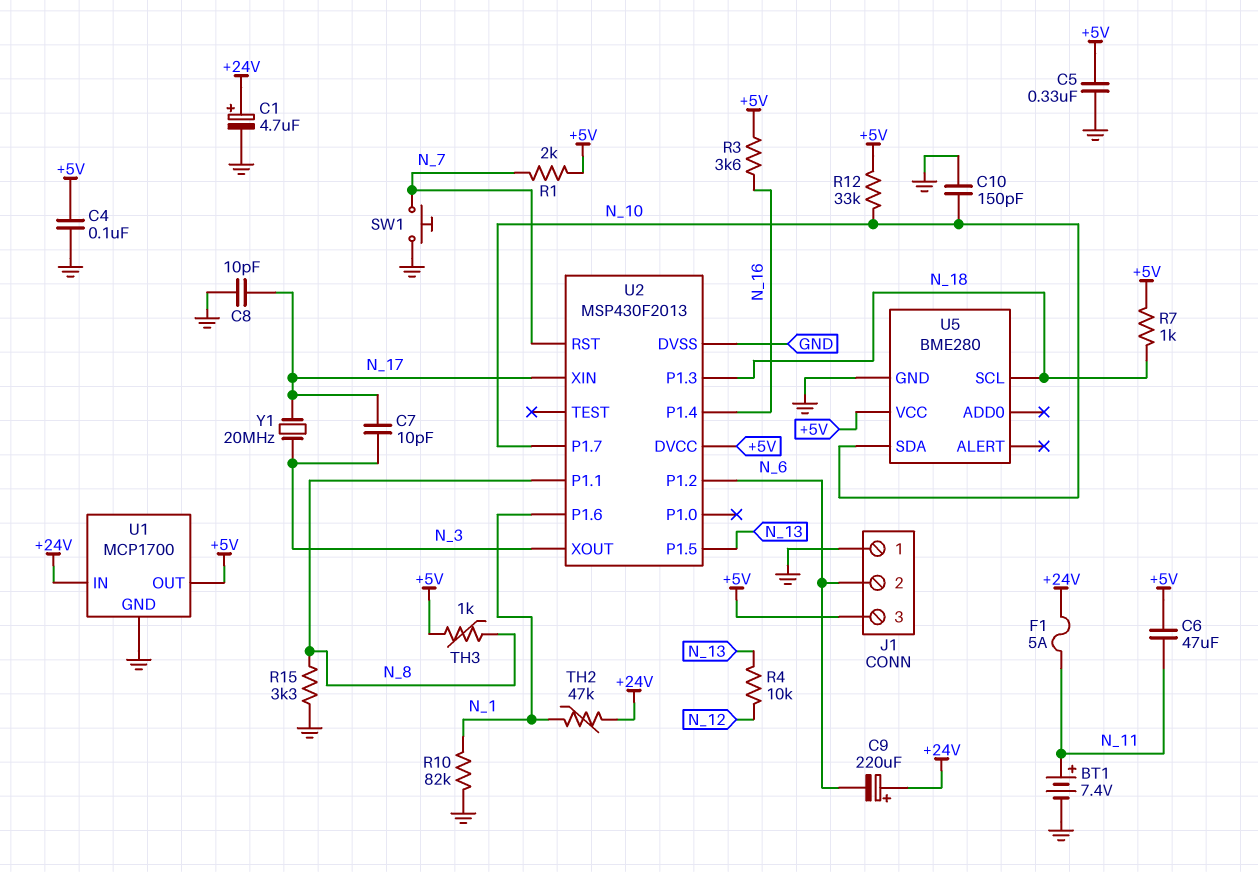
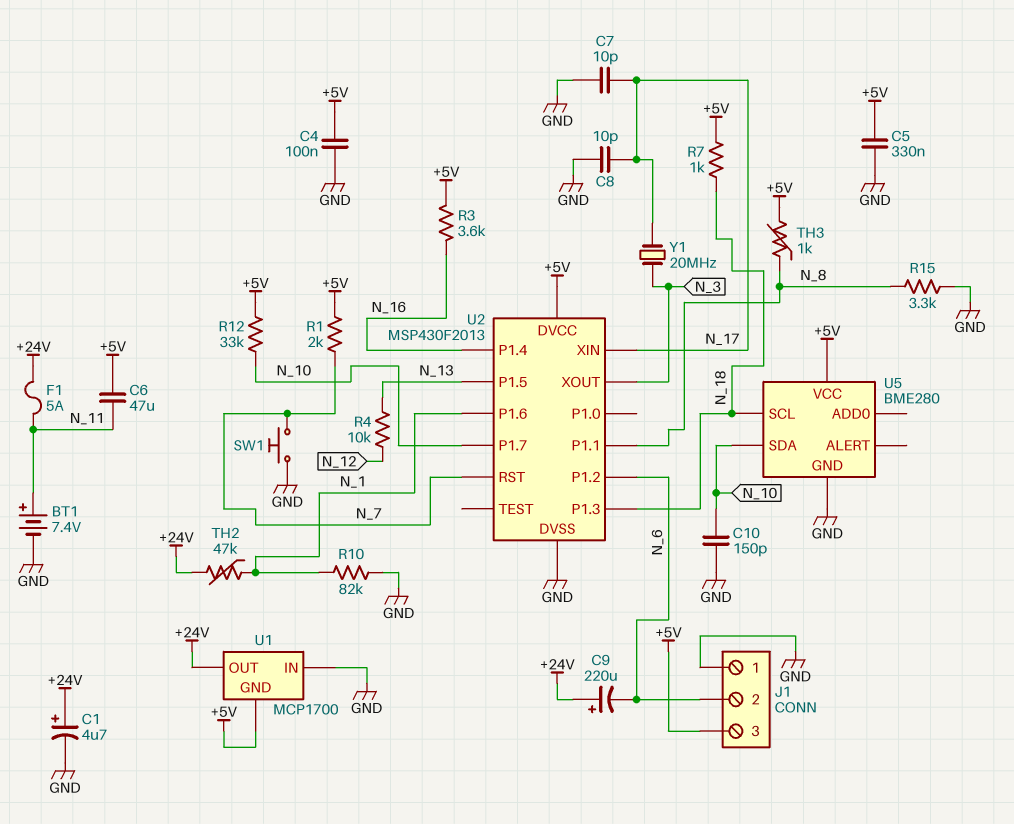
C7: 10pF (N_3, N_17) -> 10pF (GND, N_17)
U1 pin GND: GND -> +5V
U1 pin IN: +24V -> GND
U1 pin OUT: +5V -> +24V

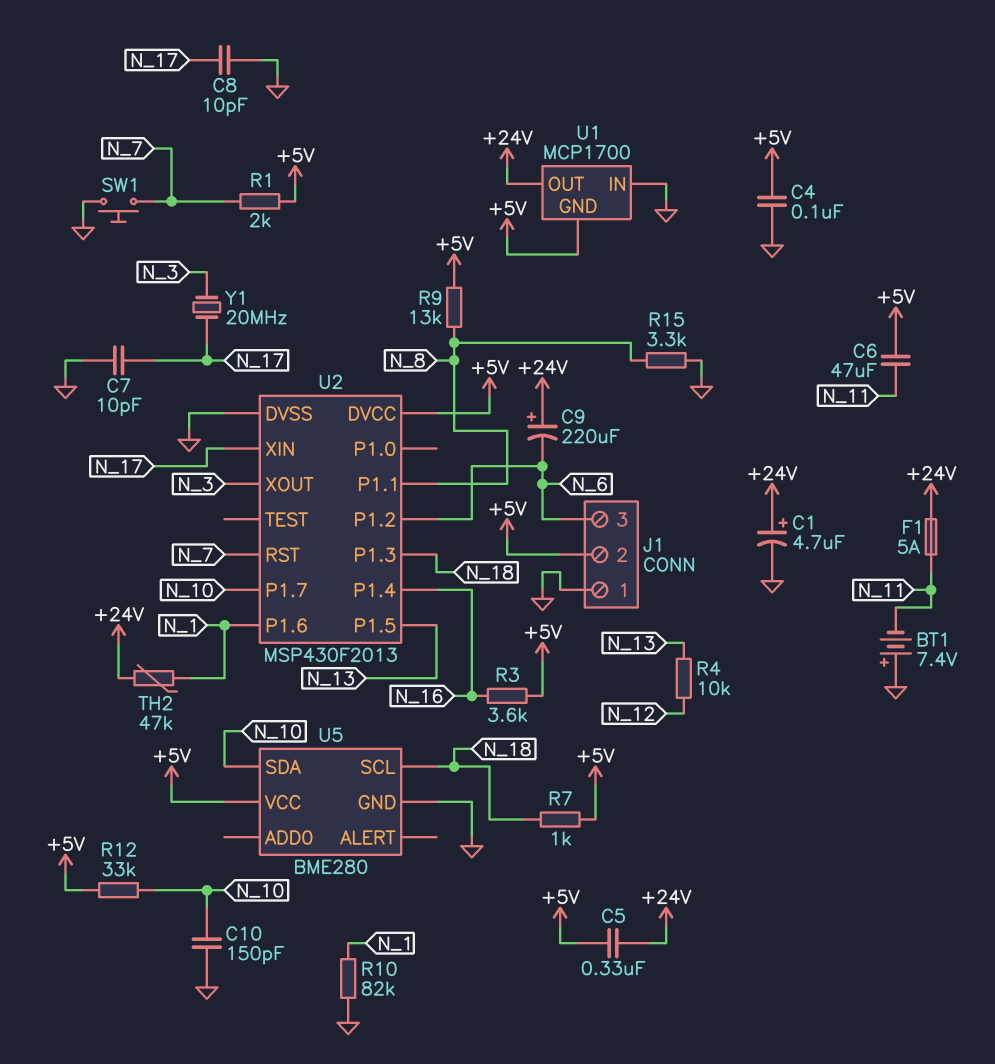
BT1: 7.4V (plus N_11, minus GND) -> 7.4V (plus GND, minus N_11)
C5: 330nF (+5V, GND) -> 330nF (+5V, +24V)
J1 pin 2: N_6 -> +5V
J1 pin 3: +5V -> N_6
R9: none -> 13k (+5V, N_8)
TH3: 1k (+5V, N_8) -> none

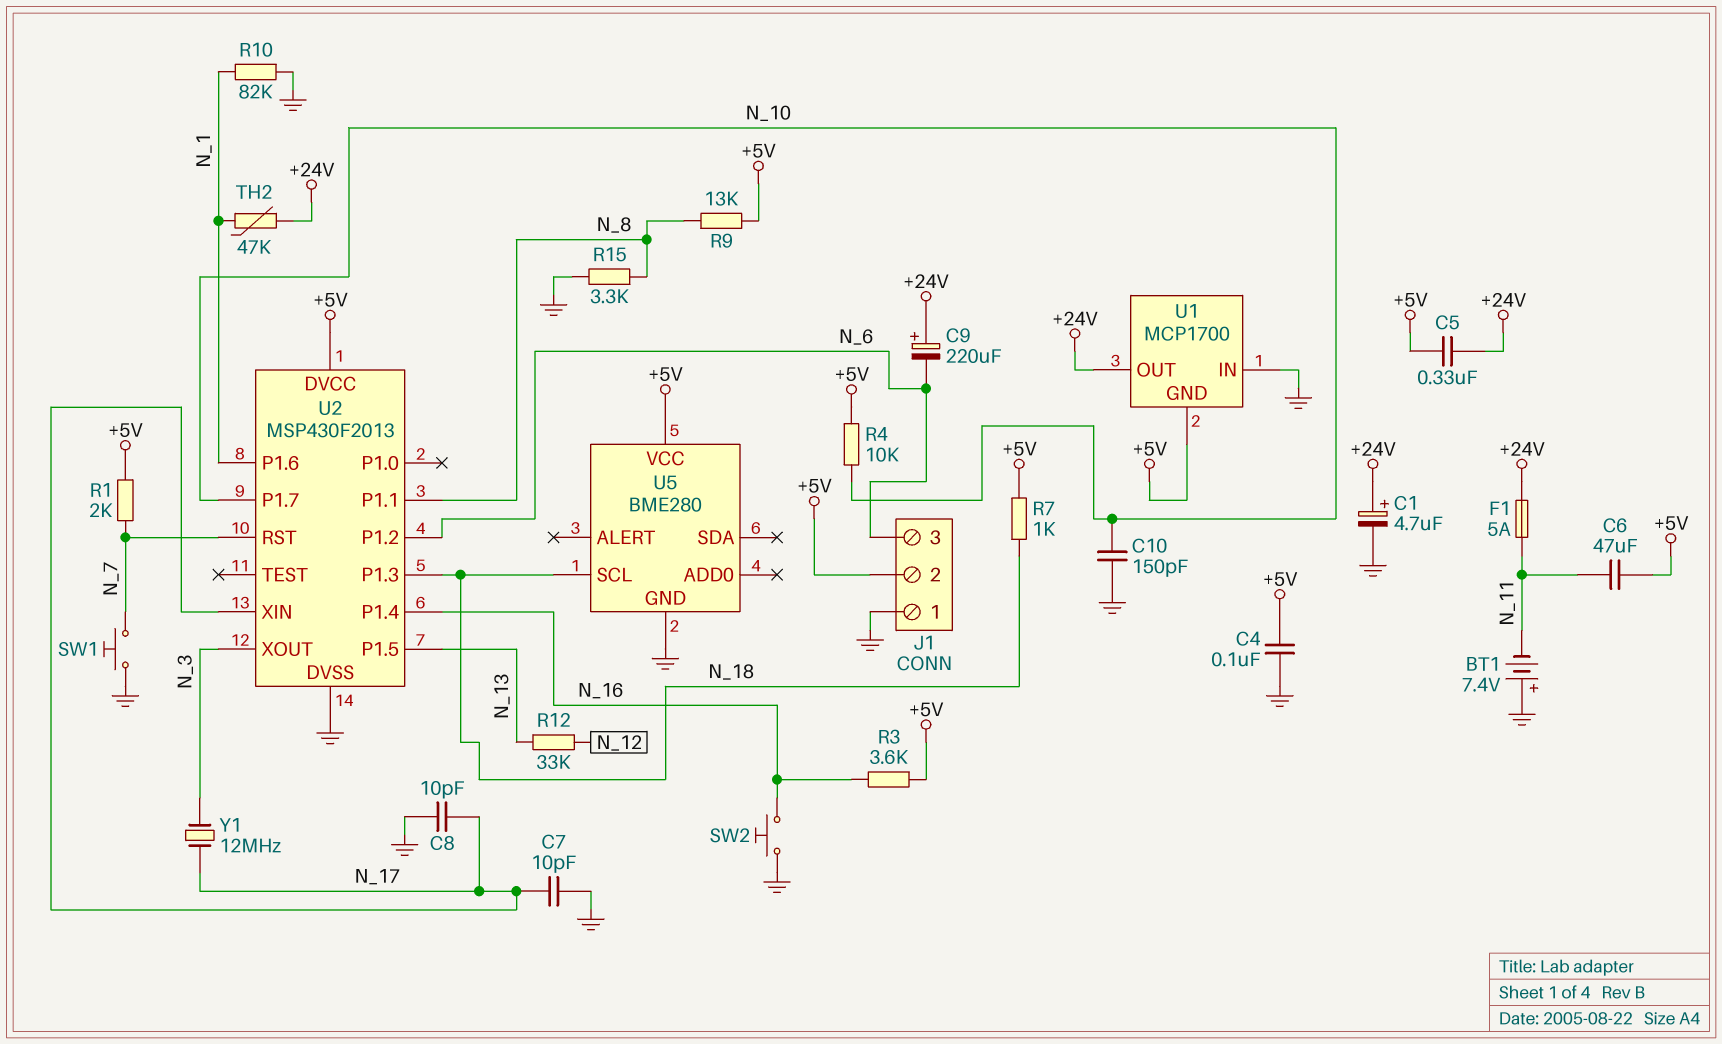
R4: 10k (N_12, N_13) -> 10k (+5V, N_10)
R12: 33k (+5V, N_10) -> 33k (N_12, N_13)
SW2: none -> button (GND, N_16)
U5 pin SDA: N_10 -> none
Y1: 20MHz (N_3, N_17) -> 12MHz (N_3, N_17)

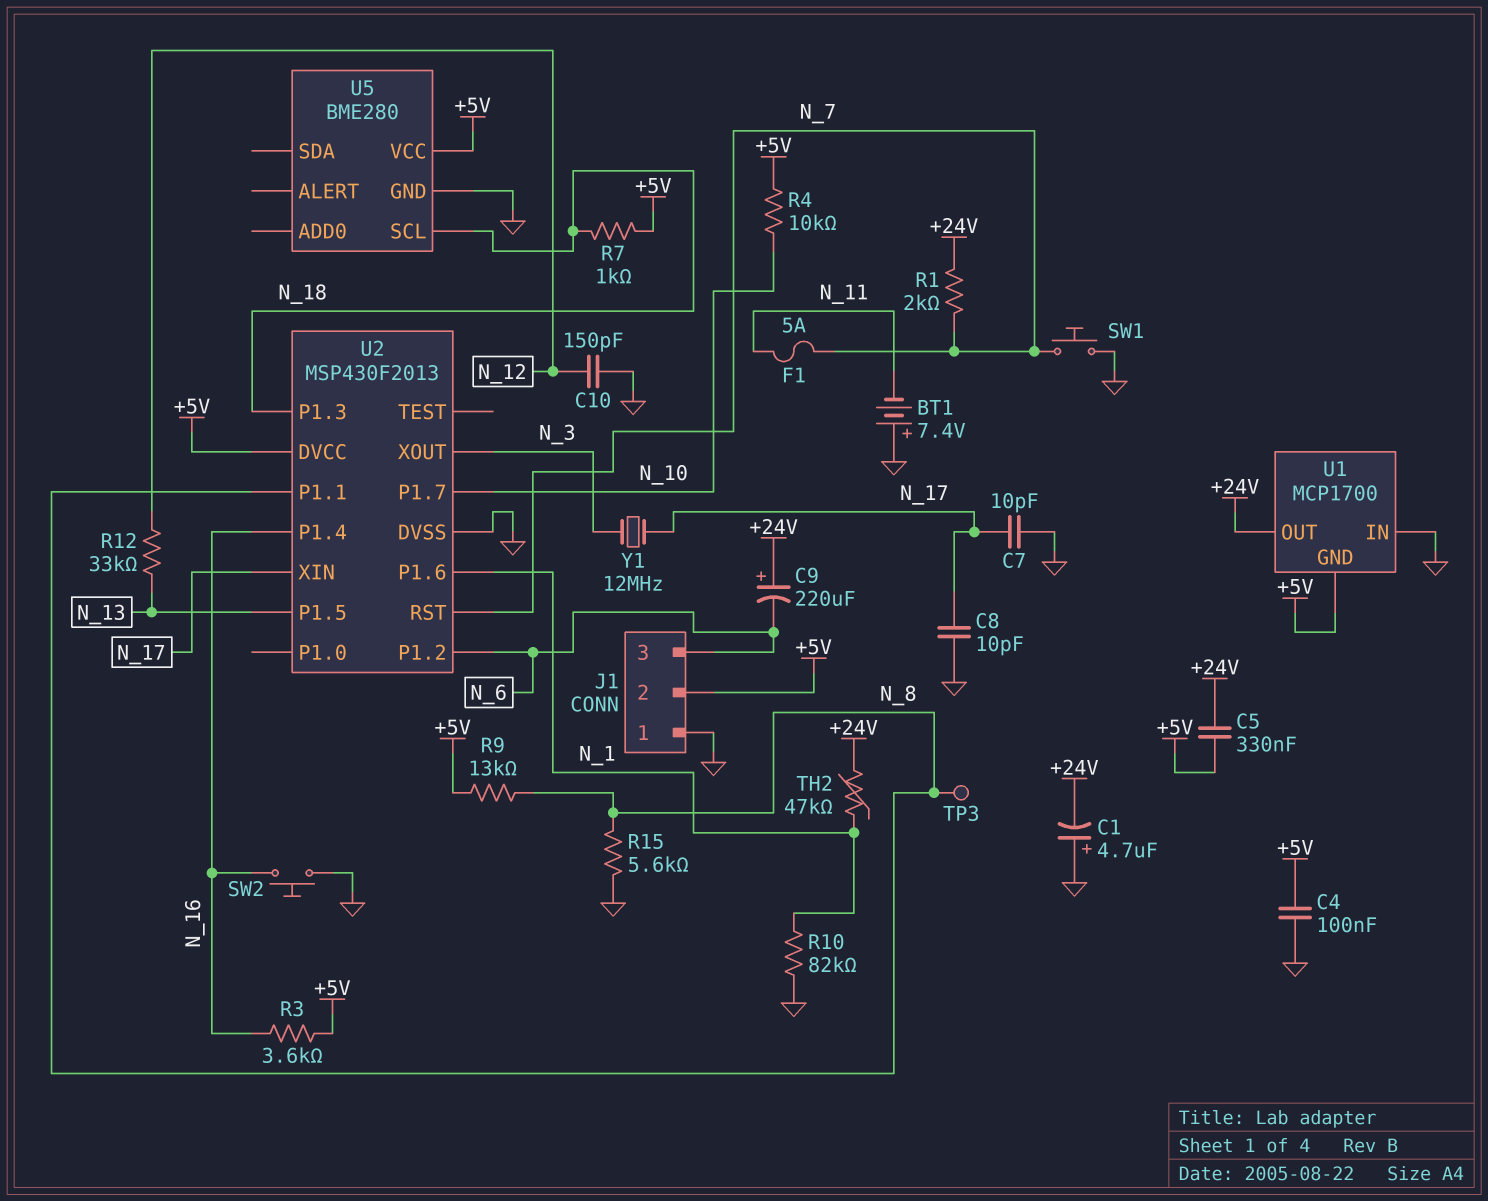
C1: 4.7uF (plus +24V, minus GND) -> 4.7uF (plus GND, minus +24V)
C6: 47uF (+5V, N_11) -> none
C10: 150pF (GND, N_10) -> 150pF (GND, N_12)
F1: 5A (+24V, N_11) -> 5A (N_7, N_11)
R1: 2k (+5V, N_7) -> 2k (+24V, N_7)
R15: 3.3k (GND, N_8) -> 5.6k (GND, N_8)
TP3: none -> test point (N_8)

